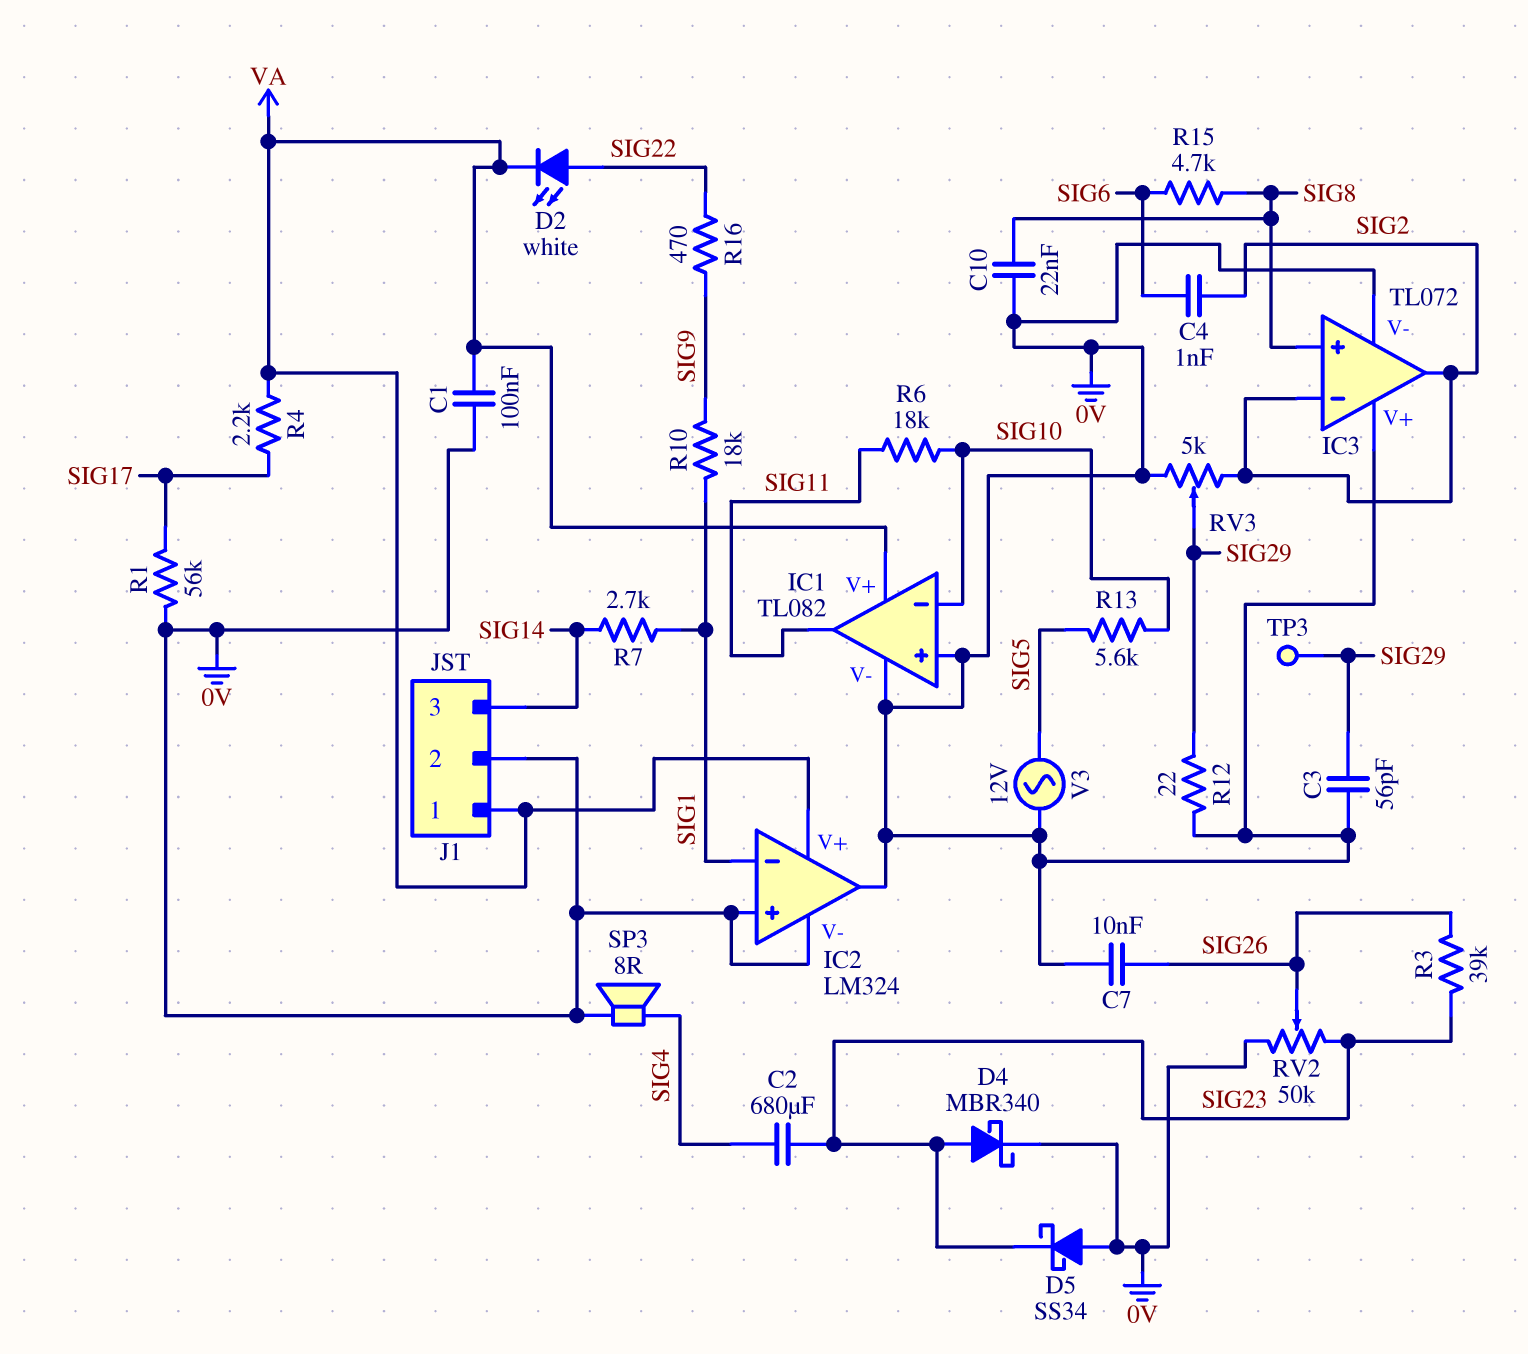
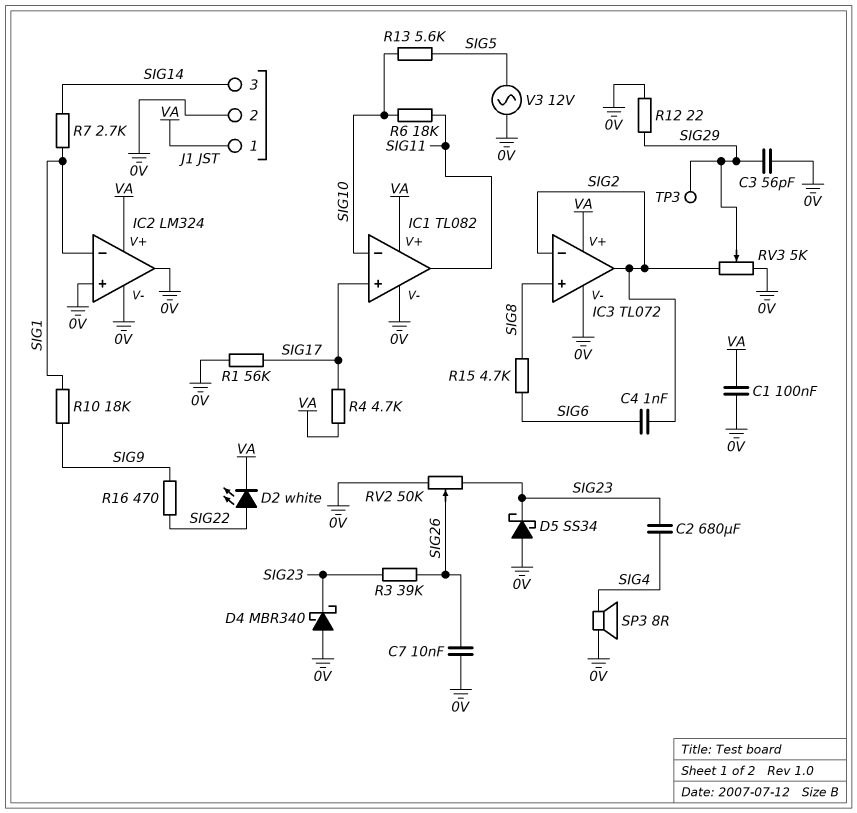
C10: 22nF (0V, SIG8) -> none
D4: schottky MBR340 (A SIG23, K 0V) -> schottky MBR340 (A 0V, K SIG23)
IC1 pin in+: 0V -> SIG17
IC3 pin V+: 0V -> VA
R4: 2.2k (SIG17, VA) -> 4.7k (SIG17, VA)

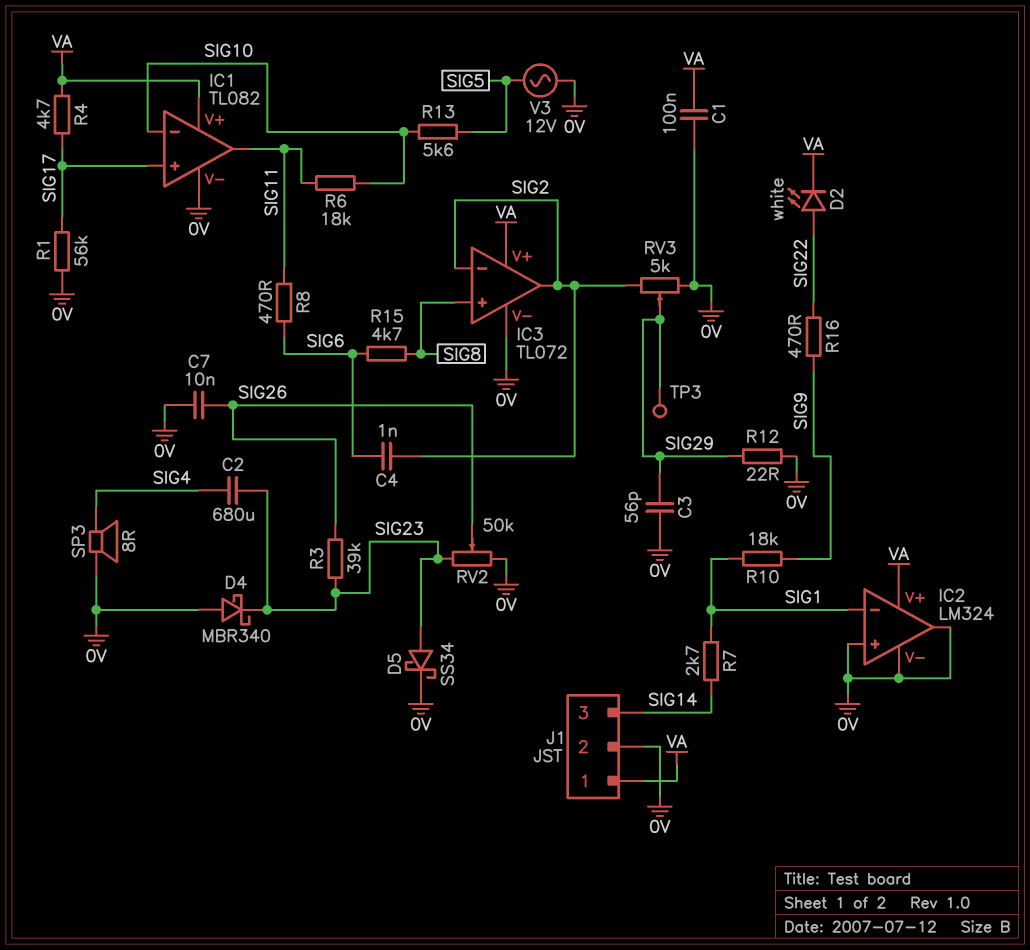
D5: schottky SS34 (A 0V, K SIG23) -> schottky SS34 (A SIG23, K 0V)
R8: none -> 470 (SIG6, SIG11)

